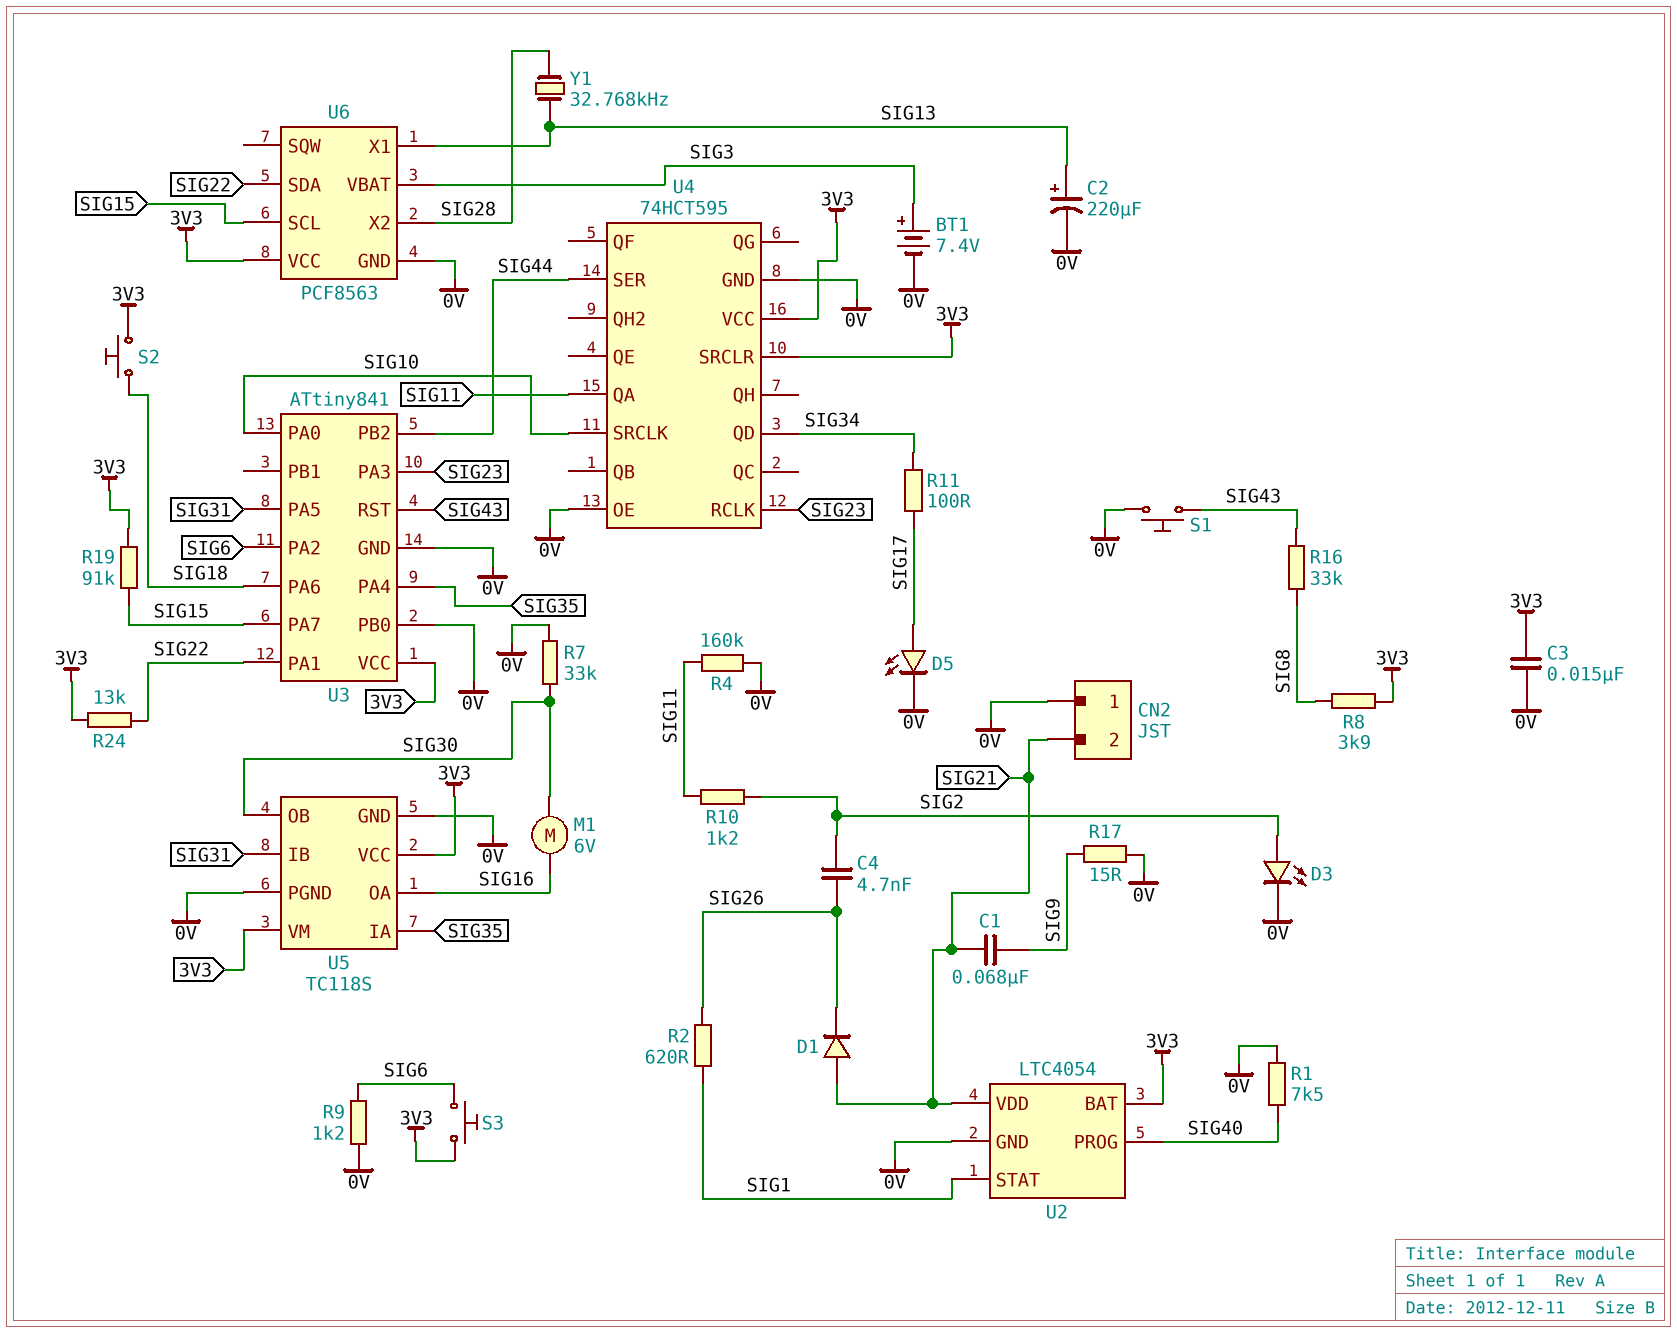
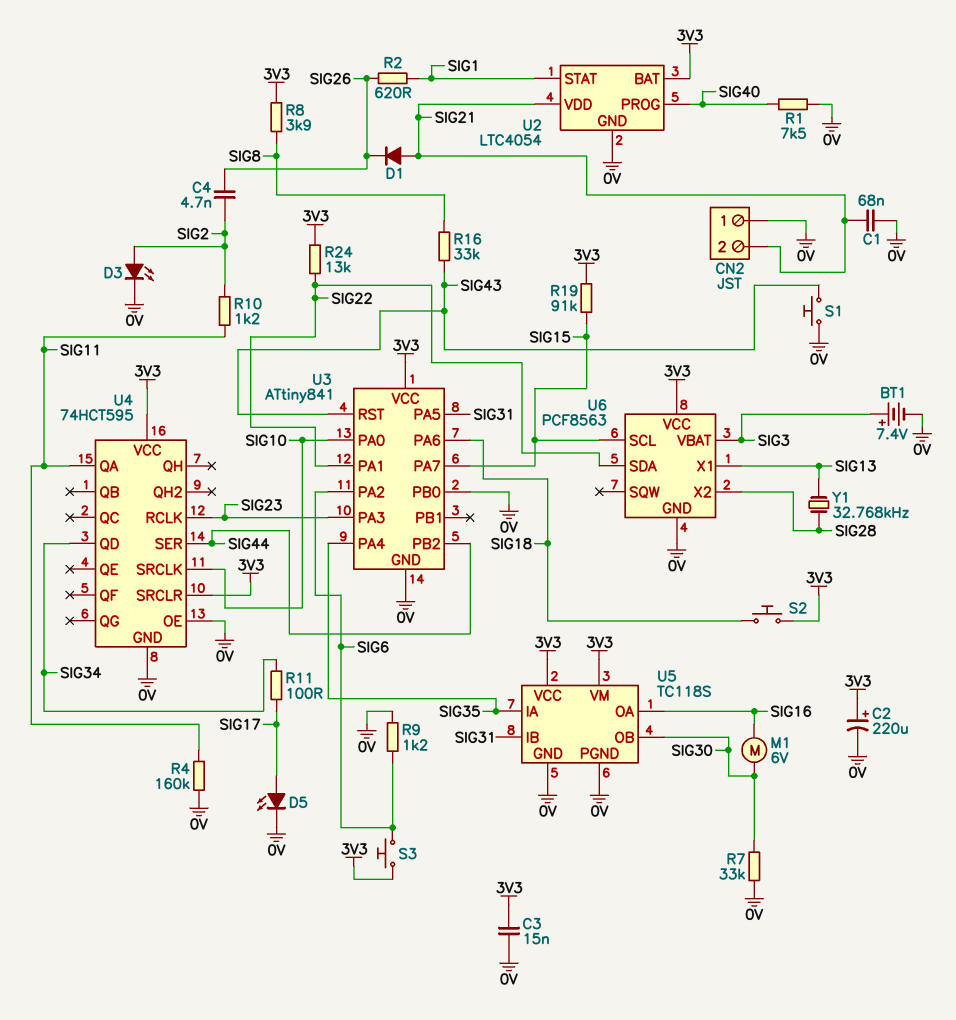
C1: 68nF (SIG9, SIG21) -> 68nF (0V, SIG21)
C2: 220uF (plus SIG13, minus 0V) -> 220uF (plus 3V3, minus 0V)
R17: 15 (0V, SIG9) -> none

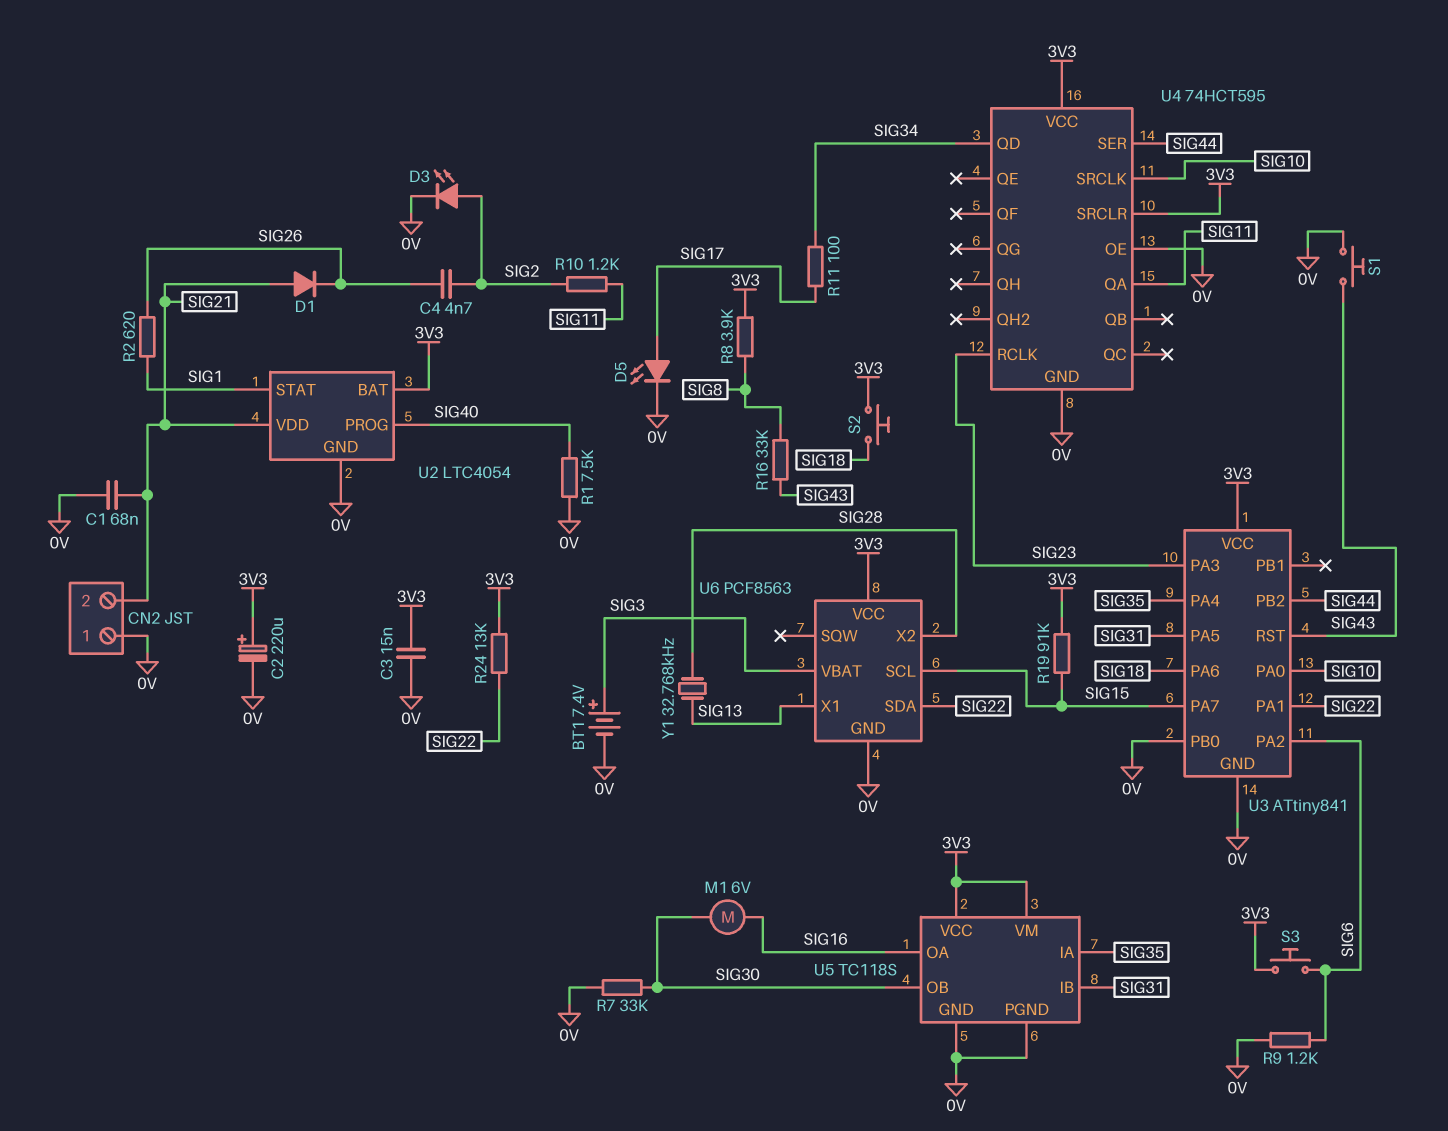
R4: 160k (0V, SIG11) -> none

